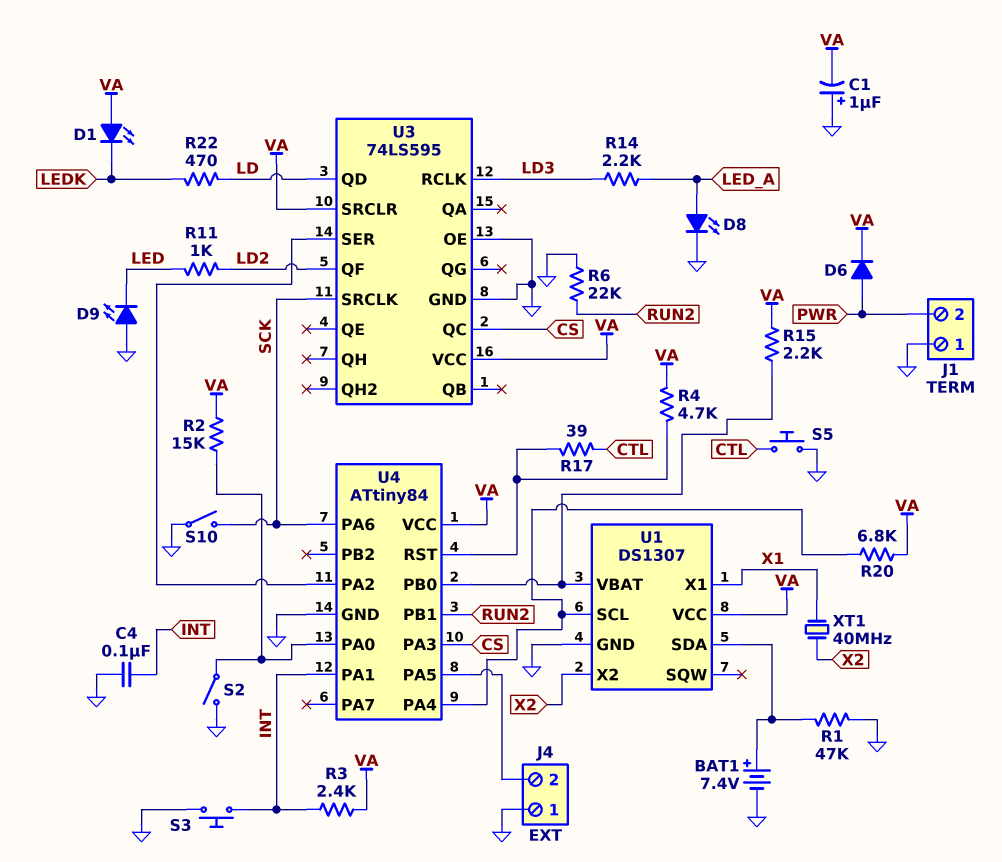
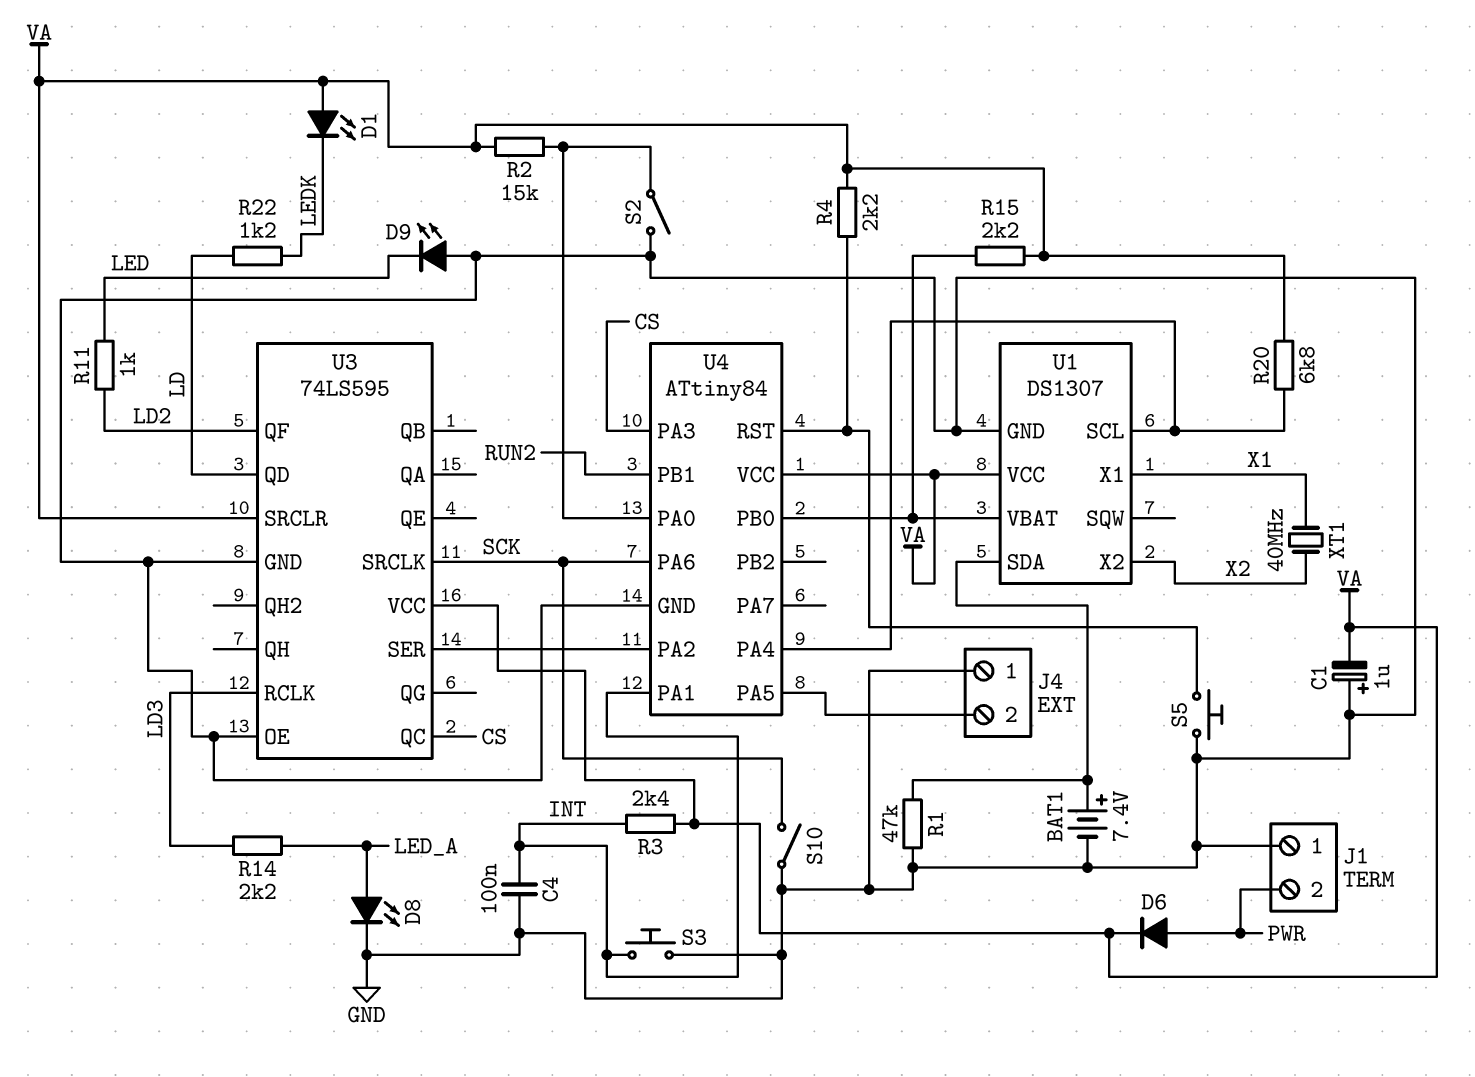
R4: 4.7k (U4/RST, VA) -> 2.2k (U4/RST, VA)
R6: 22k (GND, RUN2) -> none
R17: 39 (CTL, U4/RST) -> none
R22: 470 (LD, LEDK) -> 1.2k (LD, LEDK)
S5: button (CTL, GND) -> button (GND, U4/RST)

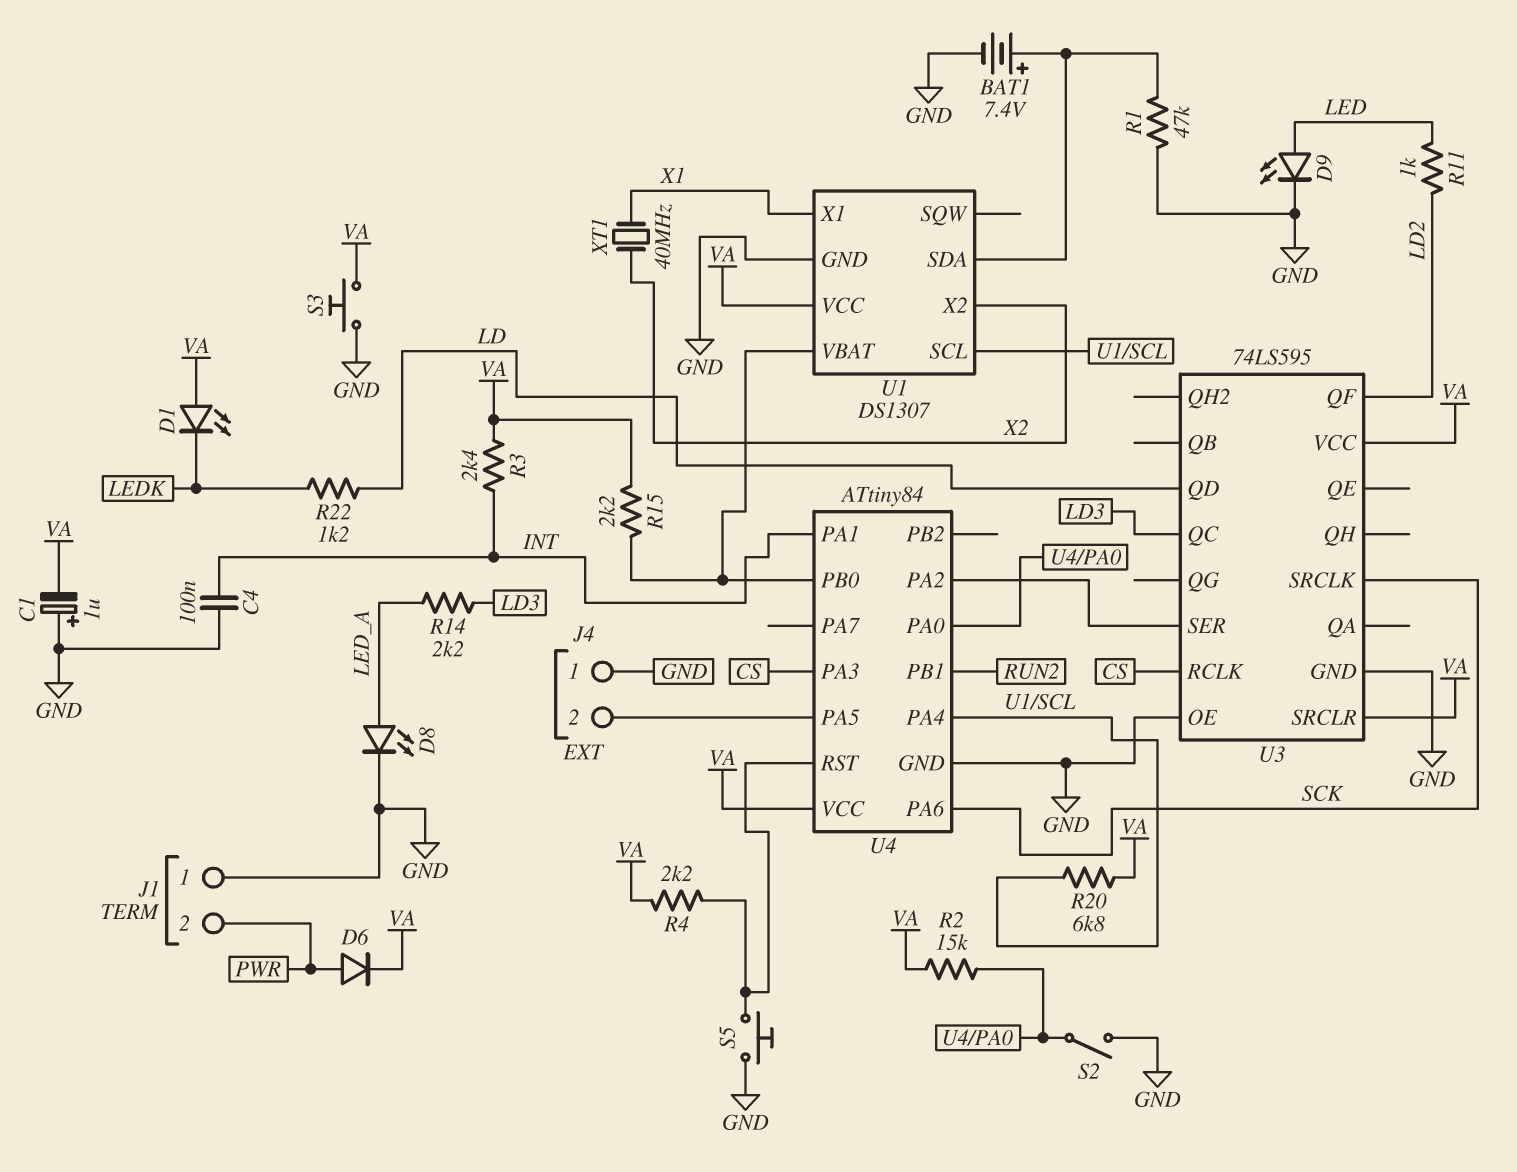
D9: LED (A GND, K LED) -> LED (A LED, K GND)
S3: button (GND, INT) -> button (GND, VA)
S10: switch (GND, SCK) -> none
U3 pin QC: CS -> LD3
U3 pin RCLK: LD3 -> CS

